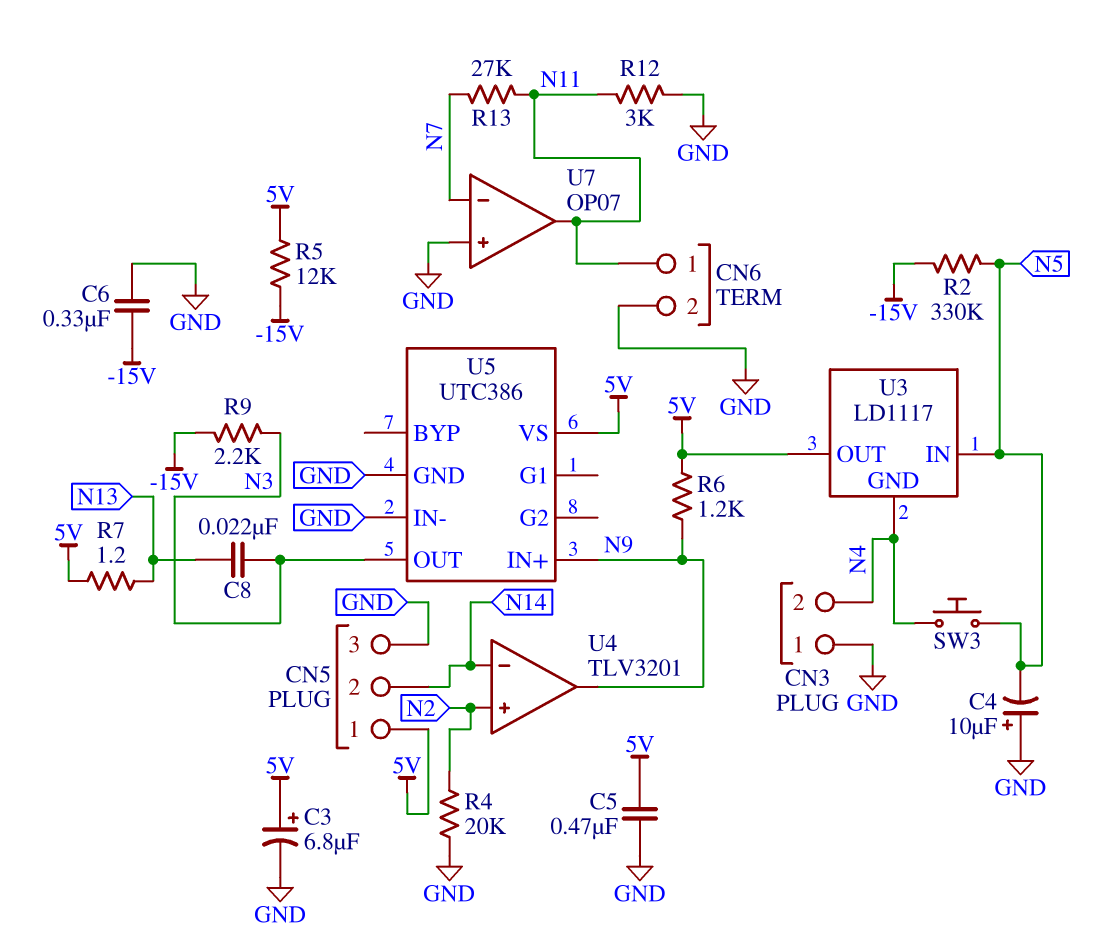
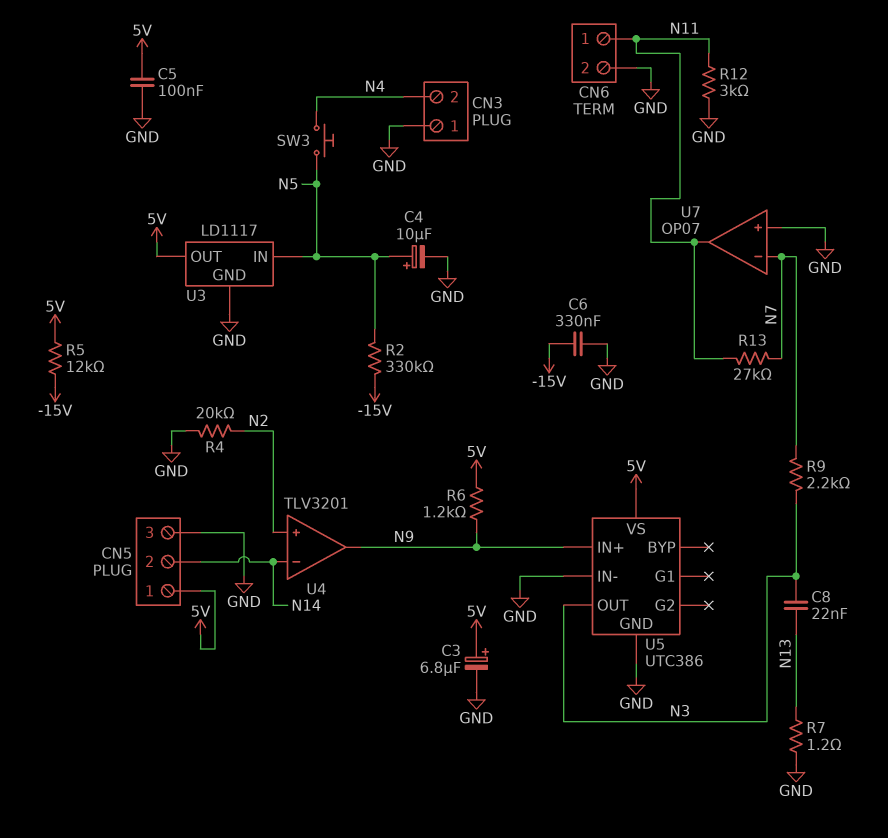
C4: 10uF (plus GND, minus N5) -> 10uF (plus N5, minus GND)
C5: 470nF (5V, GND) -> 100nF (5V, GND)
R7: 1.2 (5V, N13) -> 1.2 (GND, N13)
R9: 2.2k (-15V, N3) -> 2.2k (N3, N7)
U3 pin GND: N4 -> GND

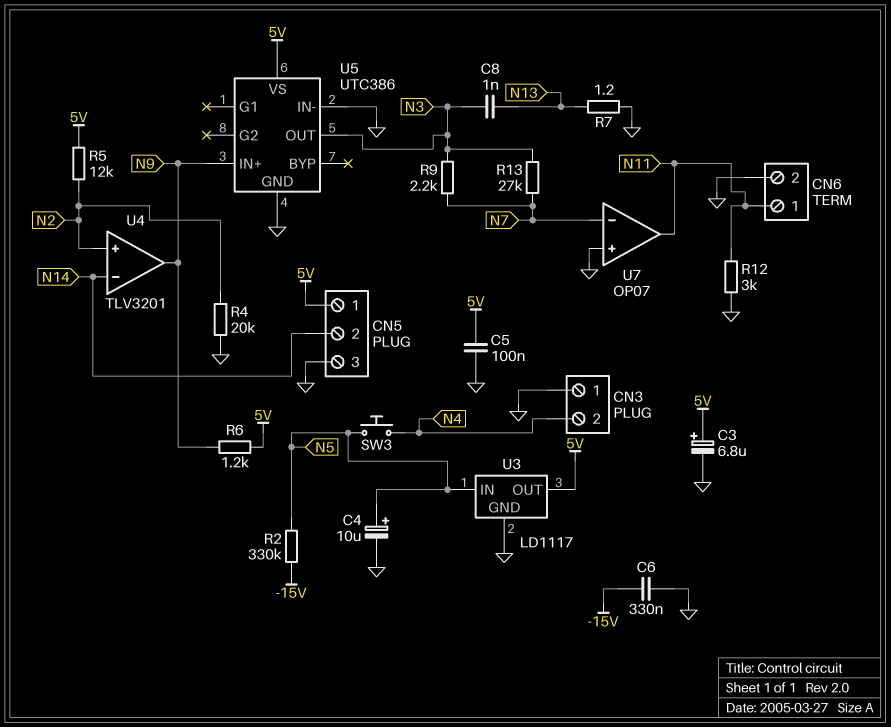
C8: 22nF (N3, N13) -> 1nF (N3, N13)
R5: 12k (-15V, 5V) -> 12k (5V, N2)
R13: 27k (N7, N11) -> 27k (N3, N7)

